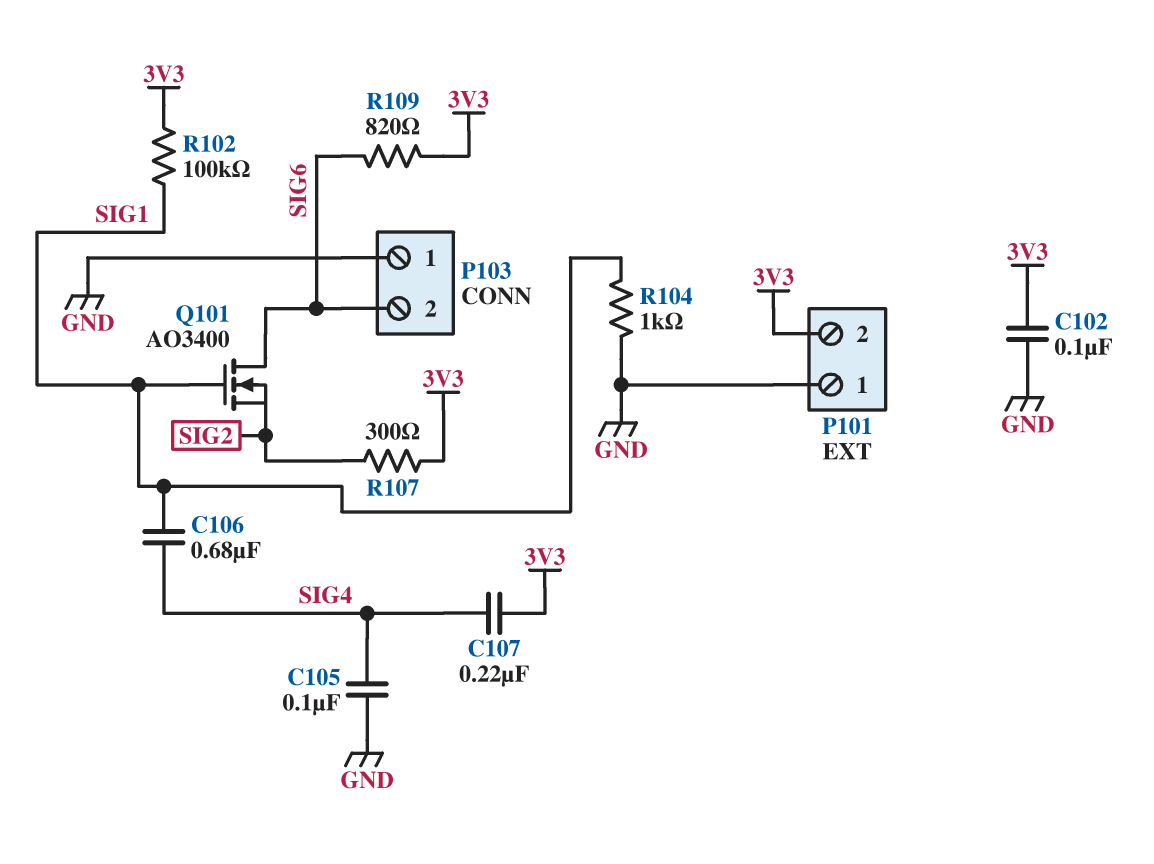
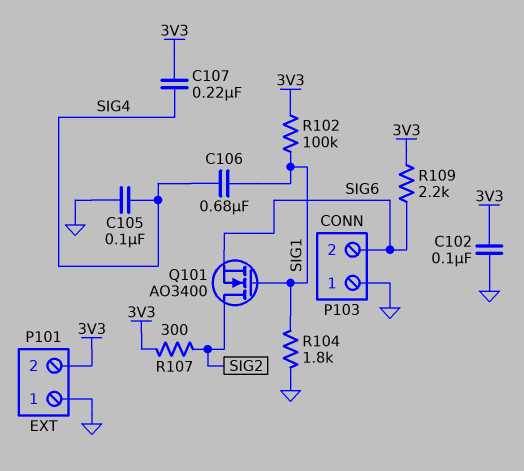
Q101: NMOS AO3400 (G SIG1, D SIG6, S SIG2) -> NMOS AO3400 (G SIG1, D SIG2, S SIG6)
R104: 1k (GND, SIG1) -> 1.8k (GND, SIG1)
R109: 820 (3V3, SIG6) -> 2.2k (3V3, SIG6)

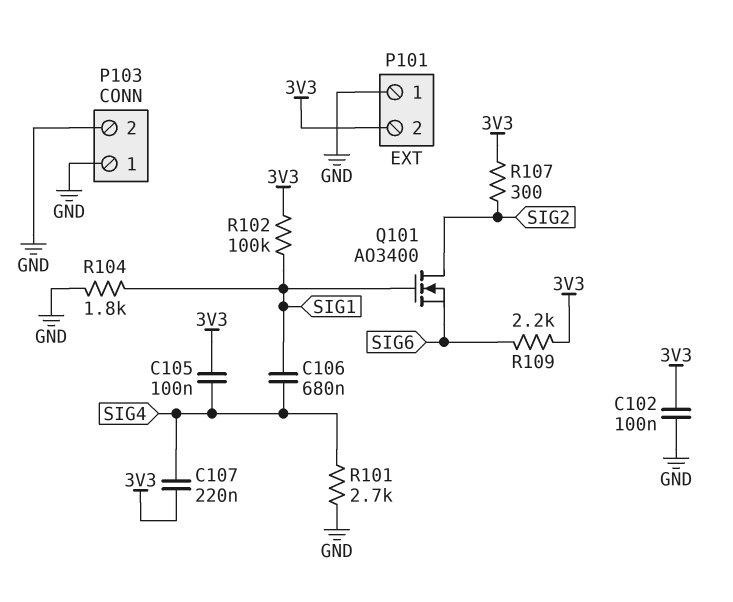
C105: 100nF (GND, SIG4) -> 100nF (3V3, SIG4)
P103 pin 2: SIG6 -> GND
R101: none -> 2.7k (GND, SIG4)

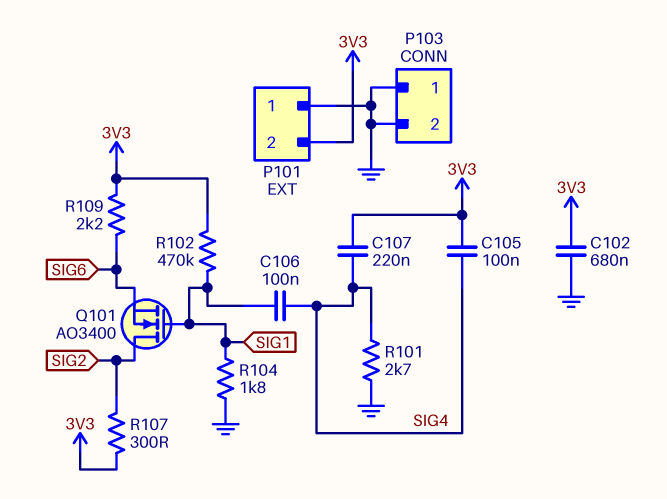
C102: 100nF (3V3, GND) -> 680nF (3V3, GND)
C106: 680nF (SIG1, SIG4) -> 100nF (SIG1, SIG4)
R102: 100k (3V3, SIG1) -> 470k (3V3, SIG1)

